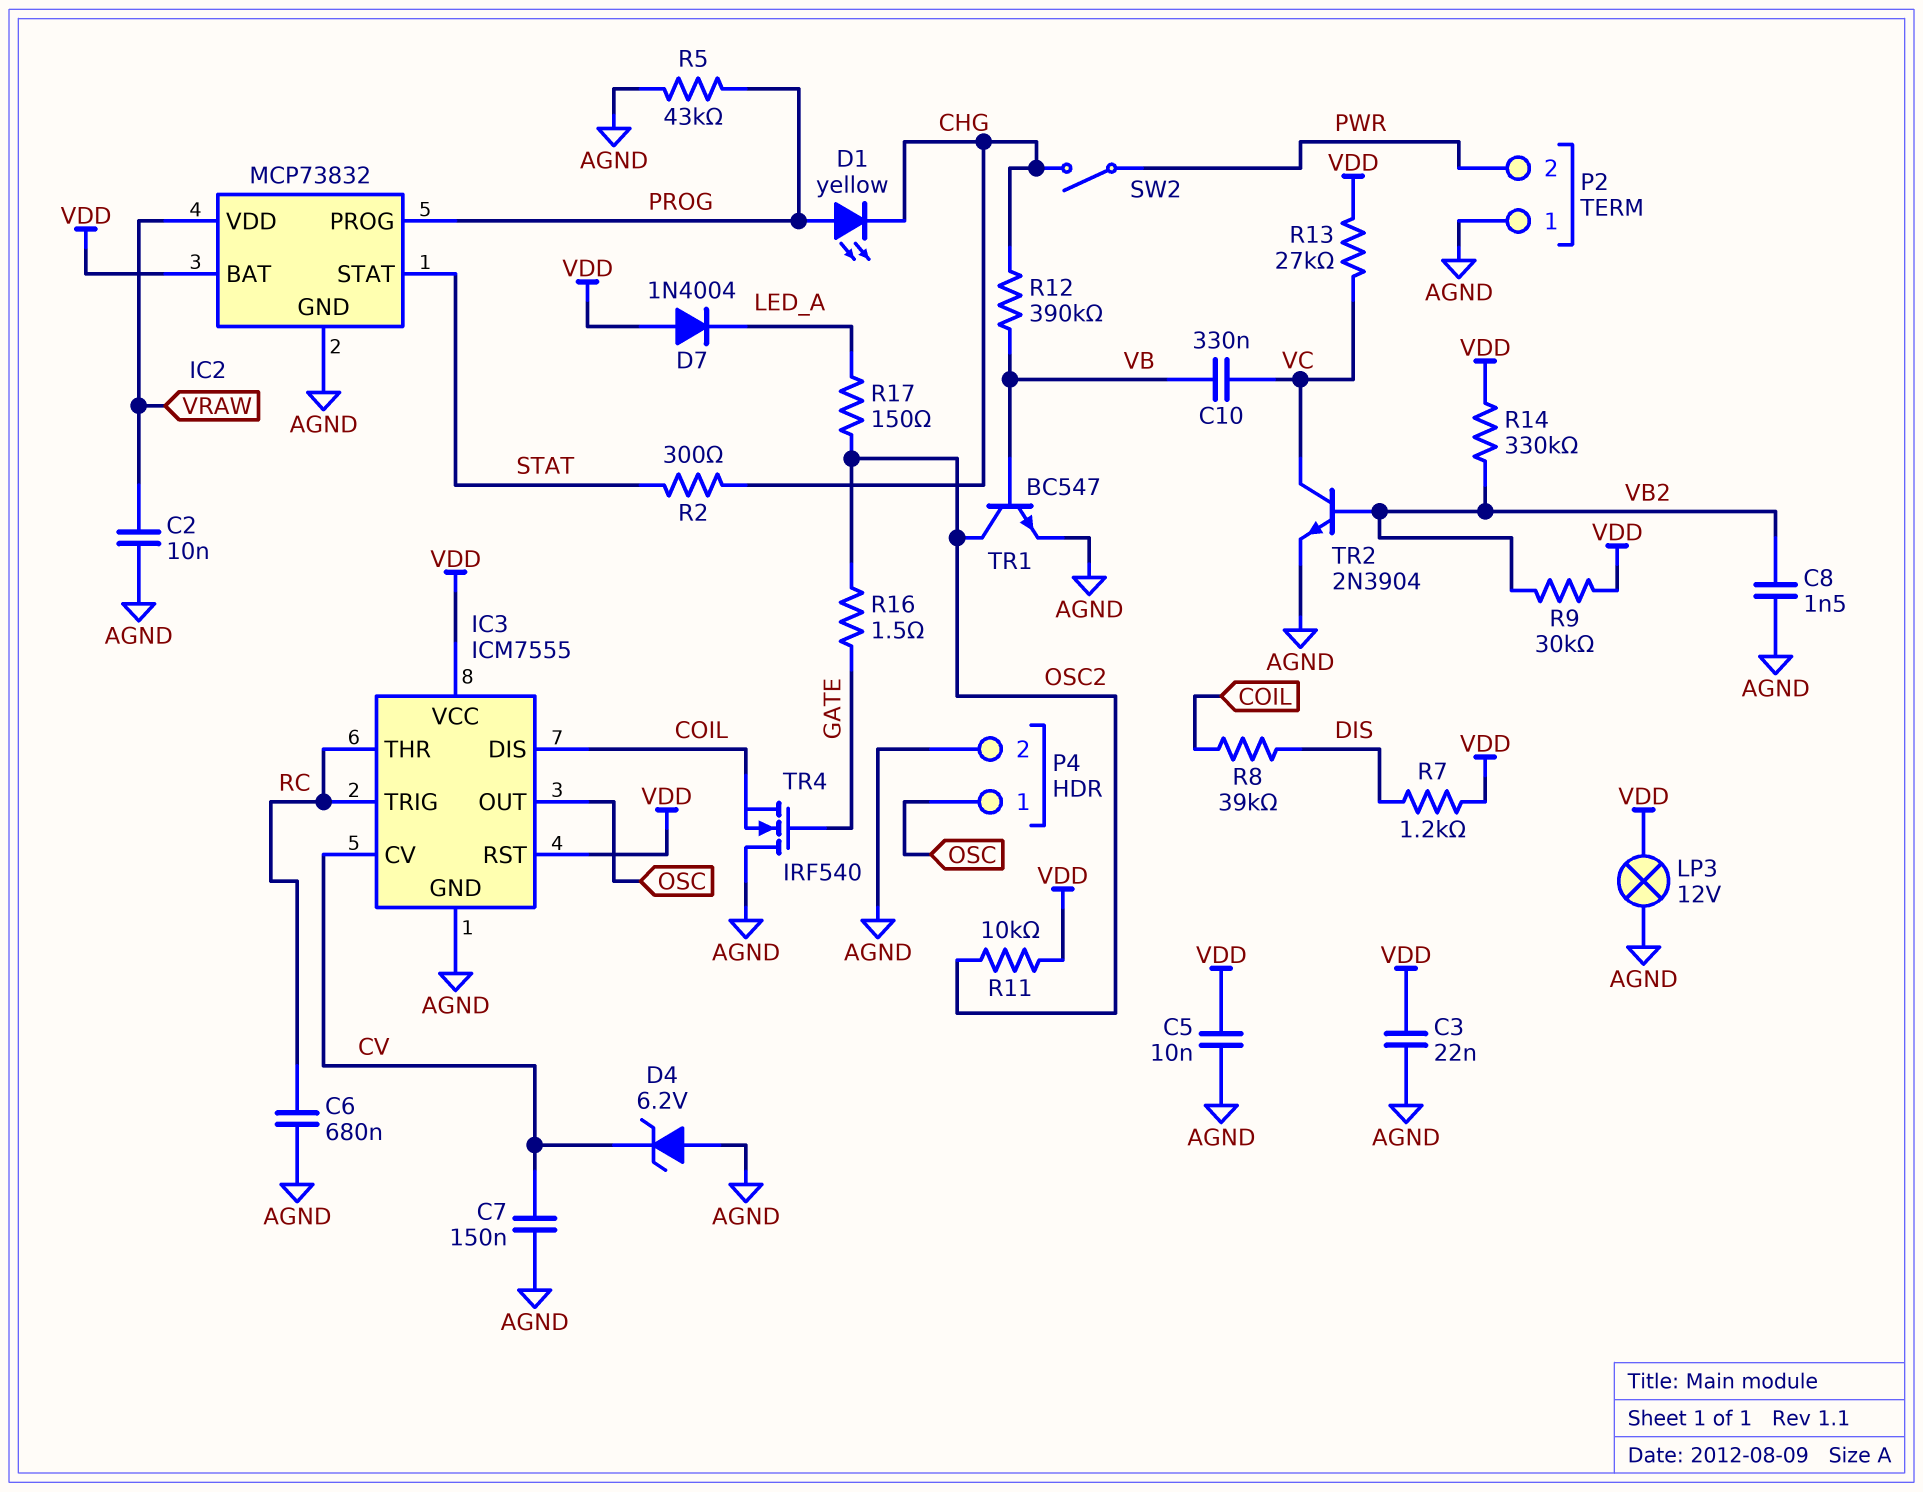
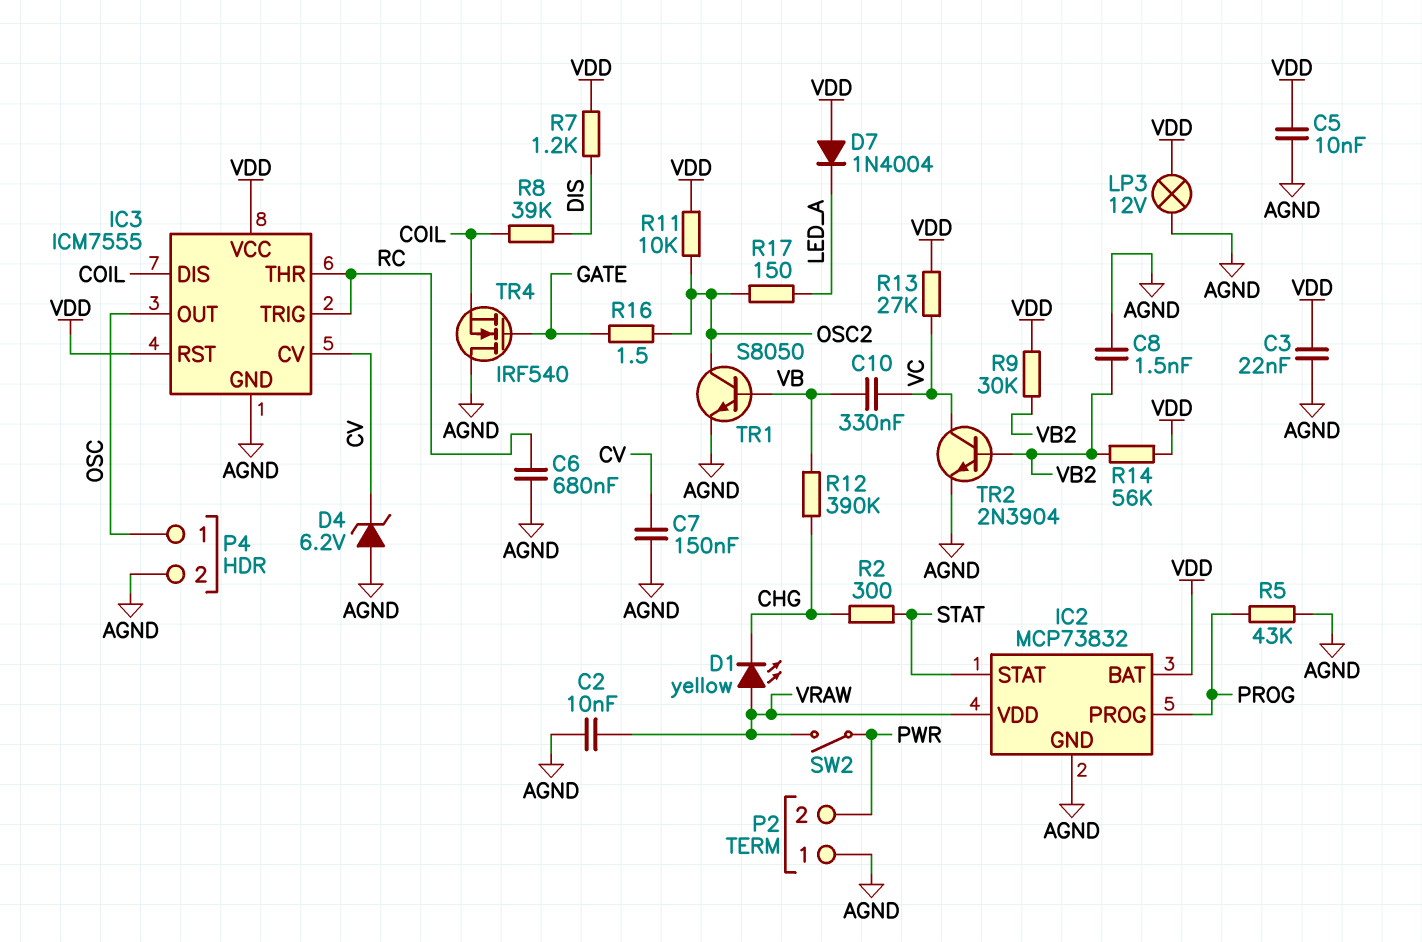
D1: LED yellow (A PROG, K CHG) -> LED yellow (A VRAW, K CHG)
R14: 330k (VB2, VDD) -> 56k (VB2, VDD)
SW2: switch (CHG, PWR) -> switch (PWR, VRAW)
TR1: NPN BC547 (B VB, C OSC2, E AGND) -> NPN S8050 (B VB, C OSC2, E AGND)

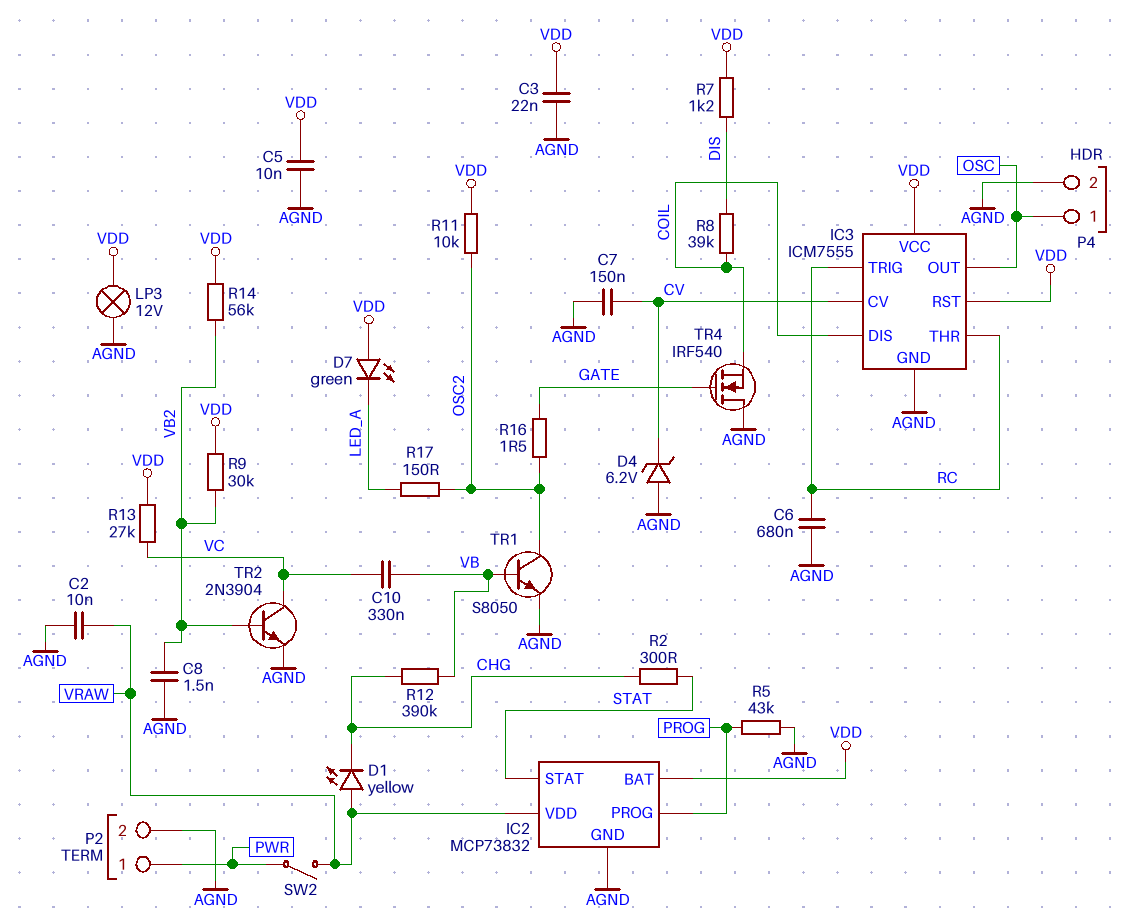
D7: diode 1N4004 (A VDD, K LED_A) -> LED green (A VDD, K LED_A)
P2 pin 1: AGND -> PWR
P2 pin 2: PWR -> AGND

